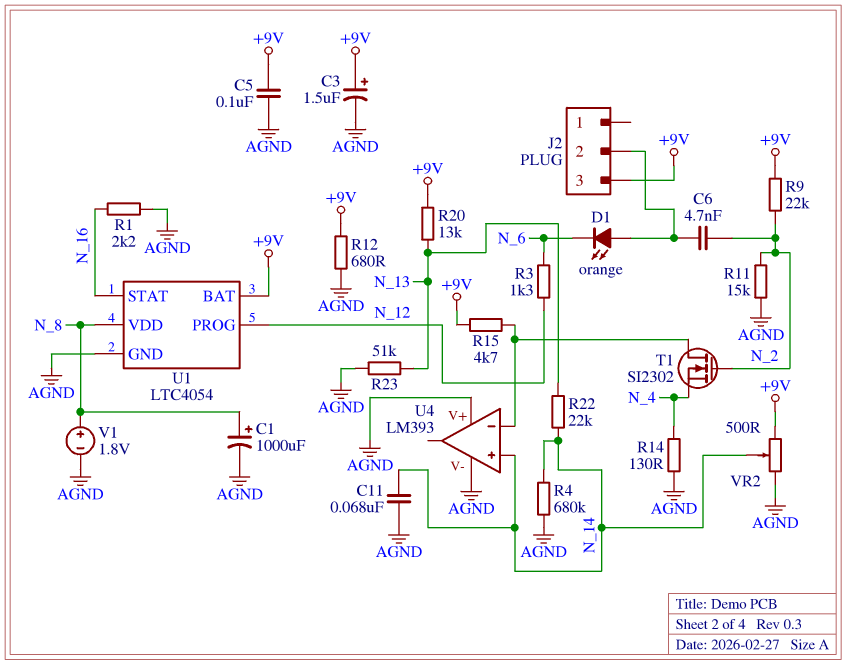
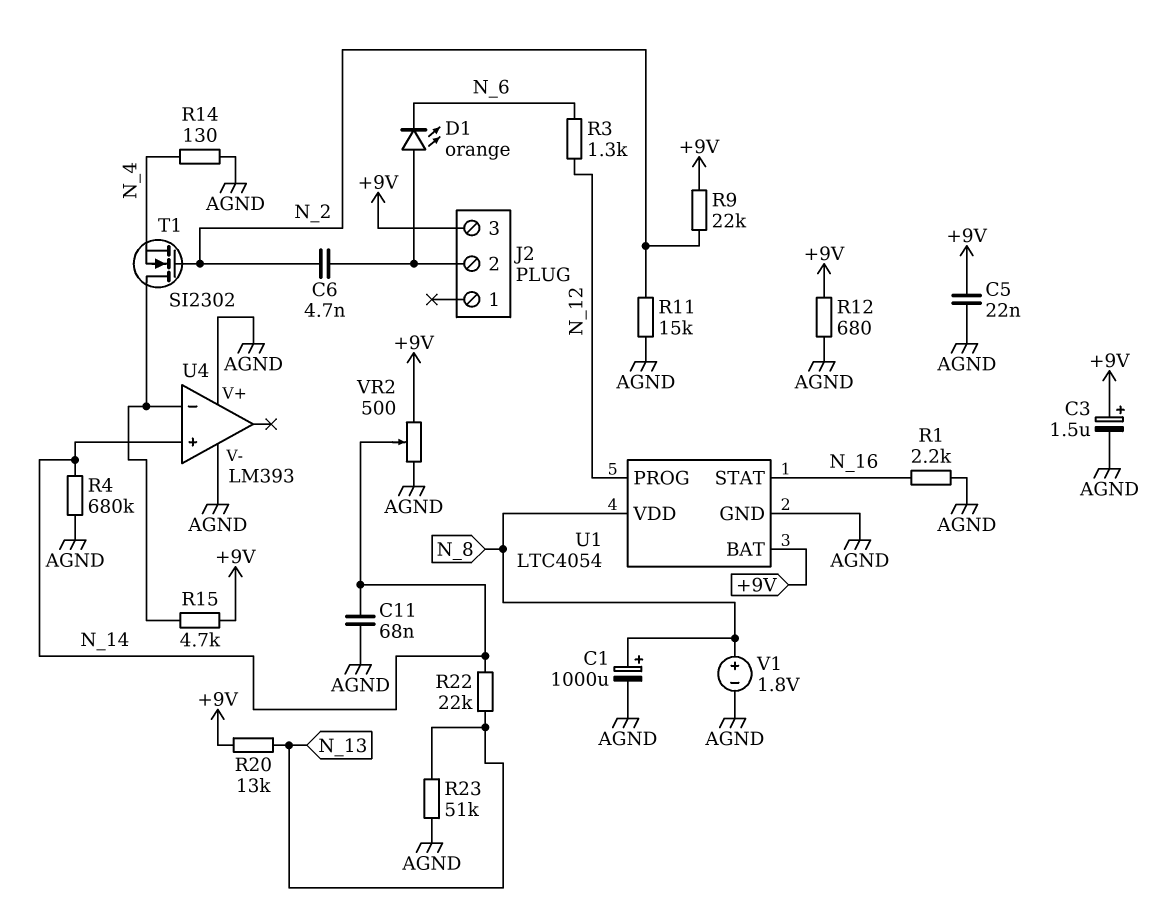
C5: 100nF (+9V, AGND) -> 22nF (+9V, AGND)

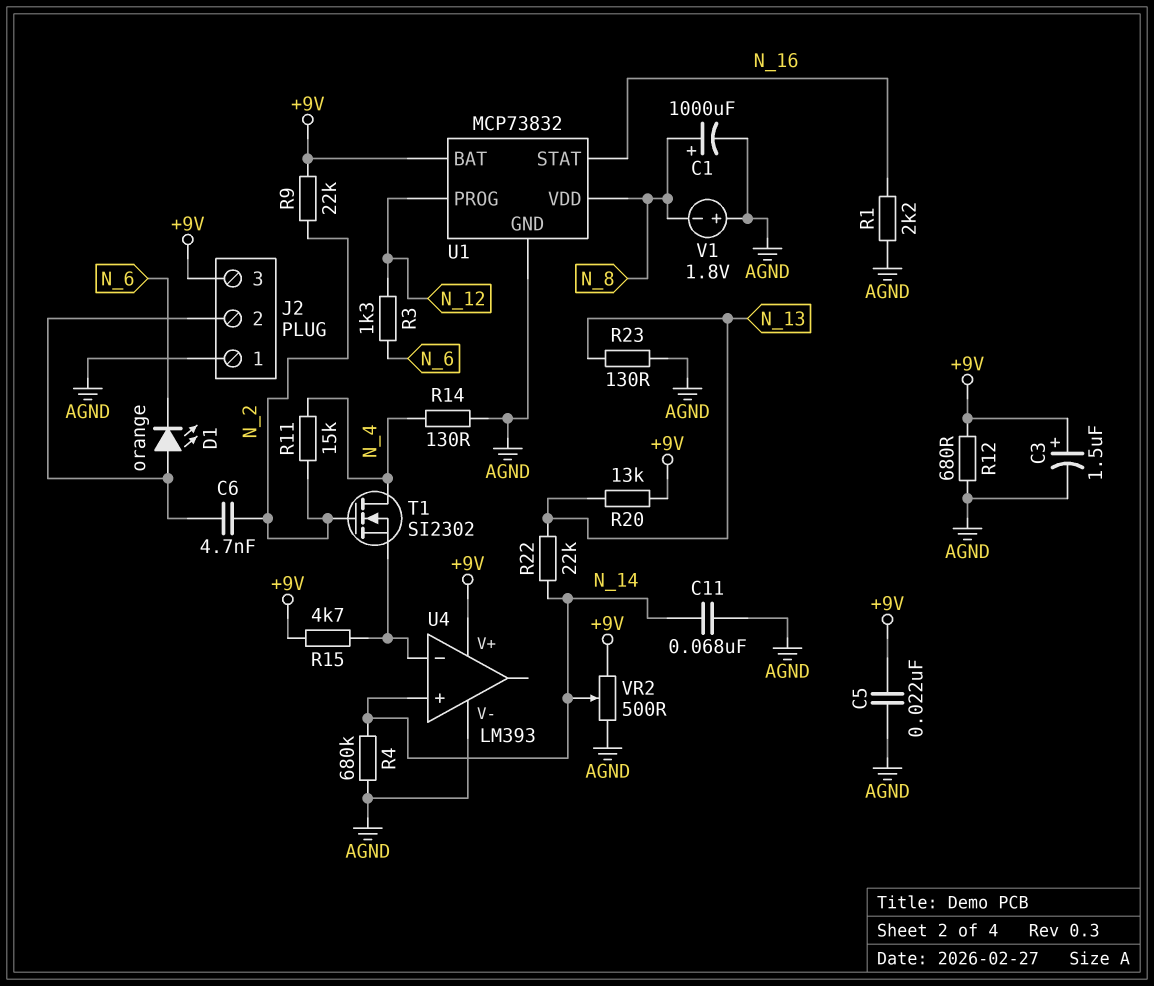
J2 pin 1: none -> AGND
R11: 15k (AGND, N_2) -> 15k (N_2, N_4)
R23: 51k (AGND, N_13) -> 130 (AGND, N_13)
T1: NMOS SI2302 (G N_2, D U4/in-, S N_4) -> NMOS SI2302 (G N_2, D N_4, S U4/in-)
U1: LTC4054 -> MCP73832
U4 pin V+: AGND -> +9V
V1: 1.8V (plus N_8, minus AGND) -> 1.8V (plus AGND, minus N_8)

